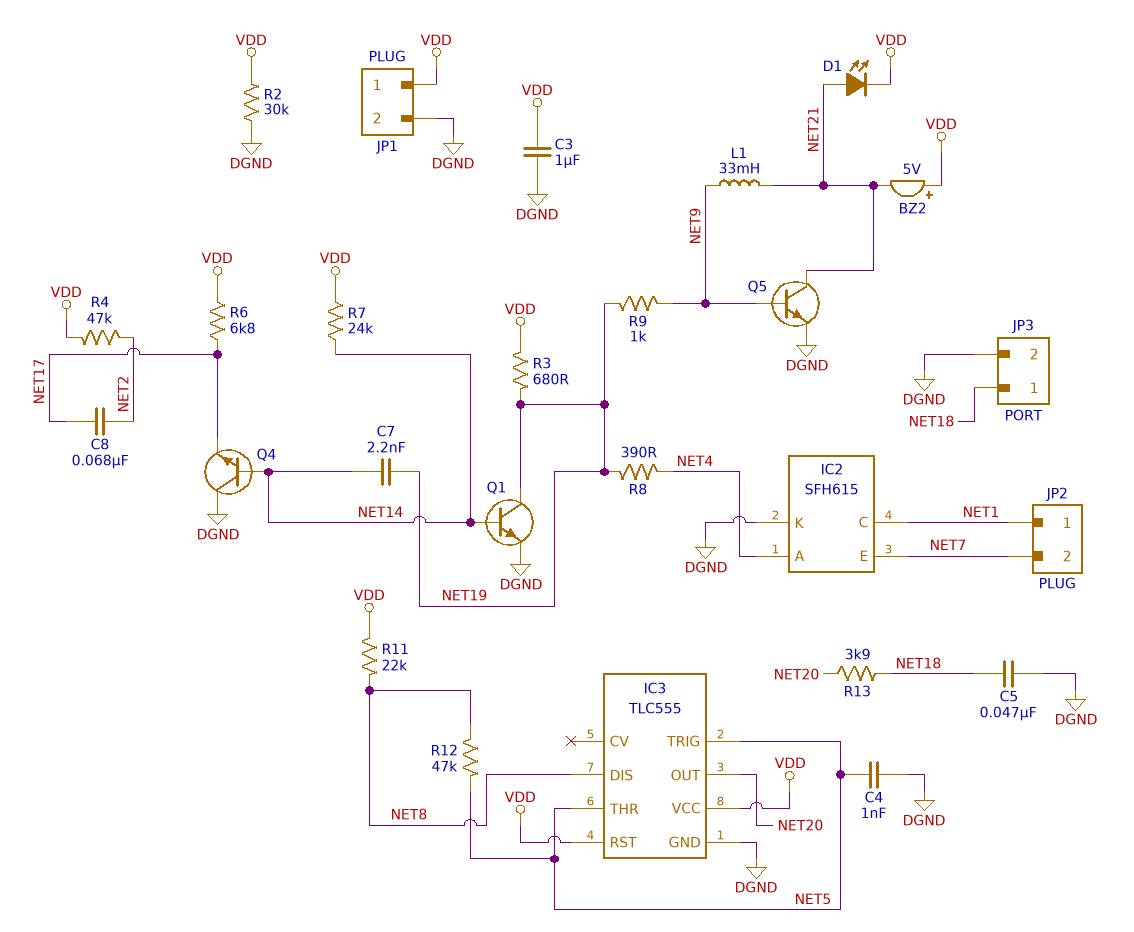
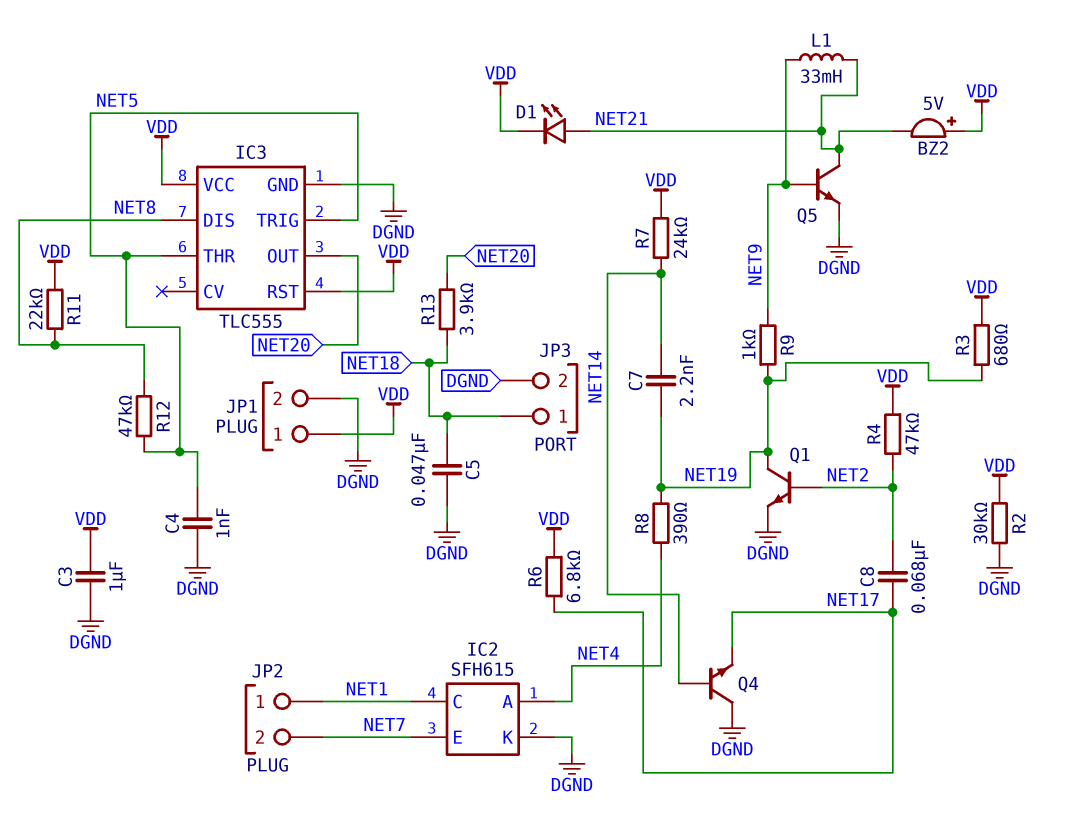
Q1: NPN (B NET14, C NET19, E DGND) -> NPN (B NET2, C NET19, E DGND)

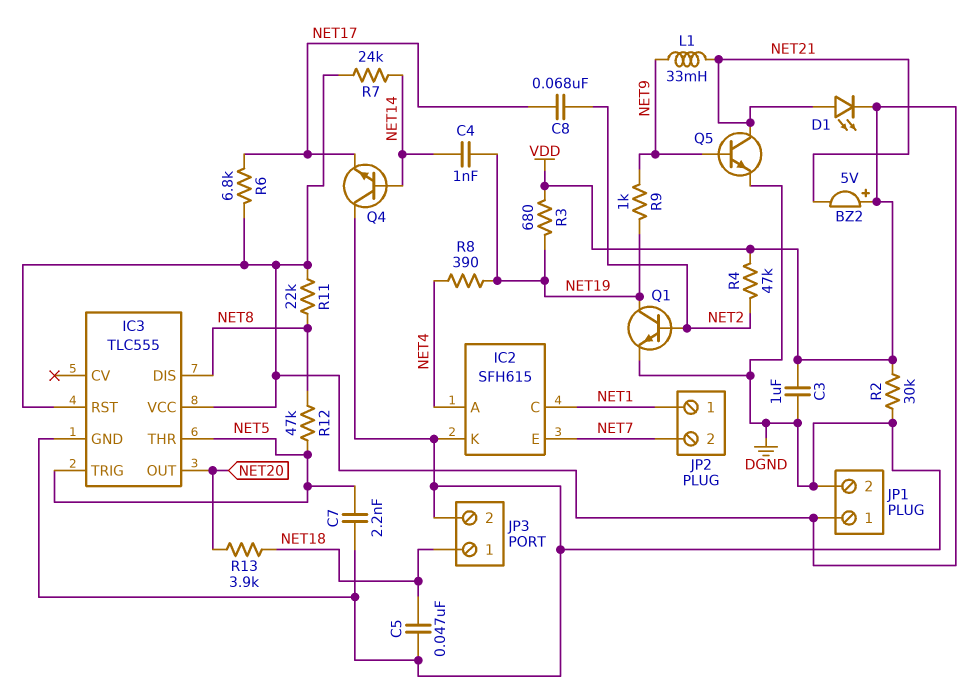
C4: 1nF (DGND, NET5) -> 1nF (NET14, NET19)
C7: 2.2nF (NET14, NET19) -> 2.2nF (DGND, NET5)

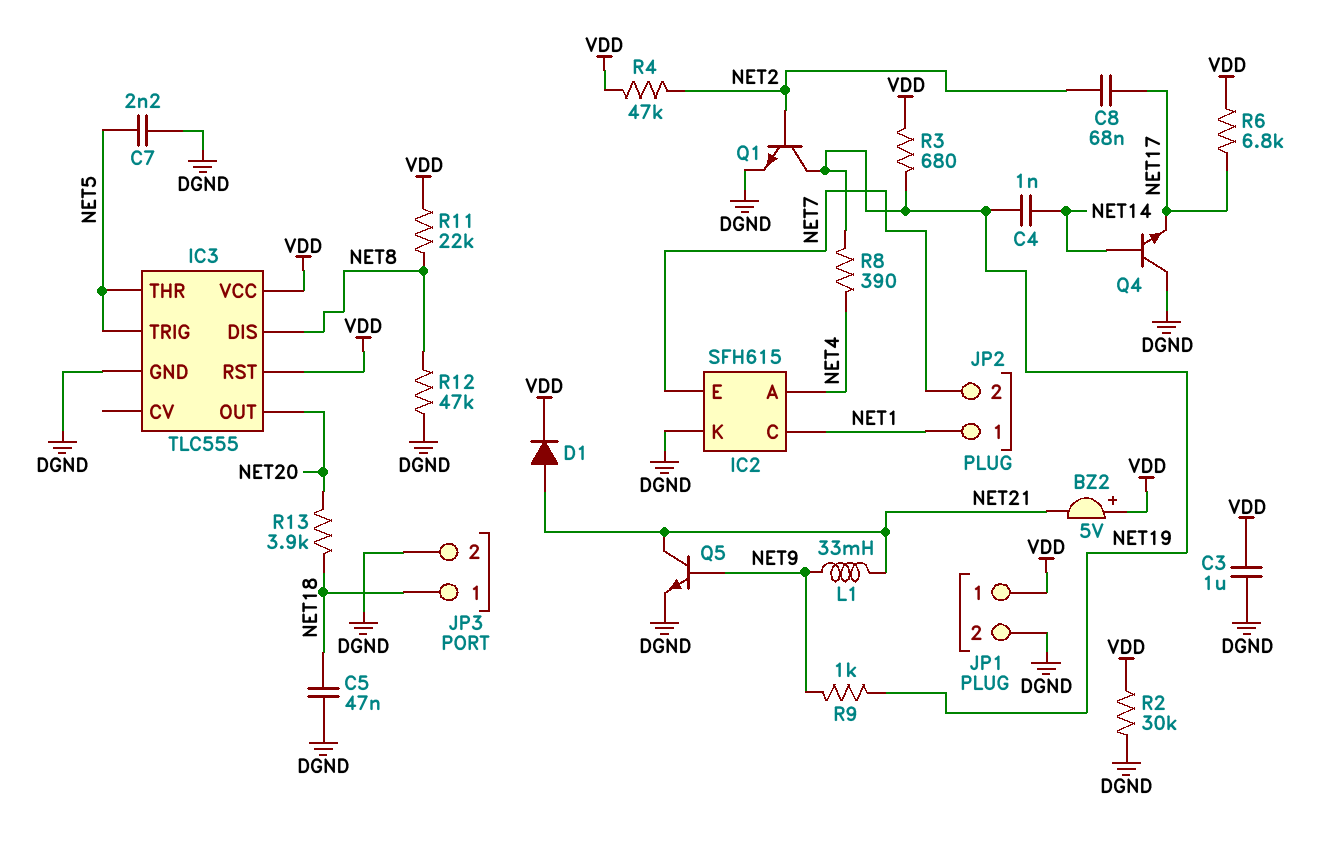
D1: LED (A NET21, K VDD) -> diode (A NET21, K VDD)
R7: 24k (NET14, VDD) -> none
R12: 47k (NET5, NET8) -> 47k (DGND, NET8)

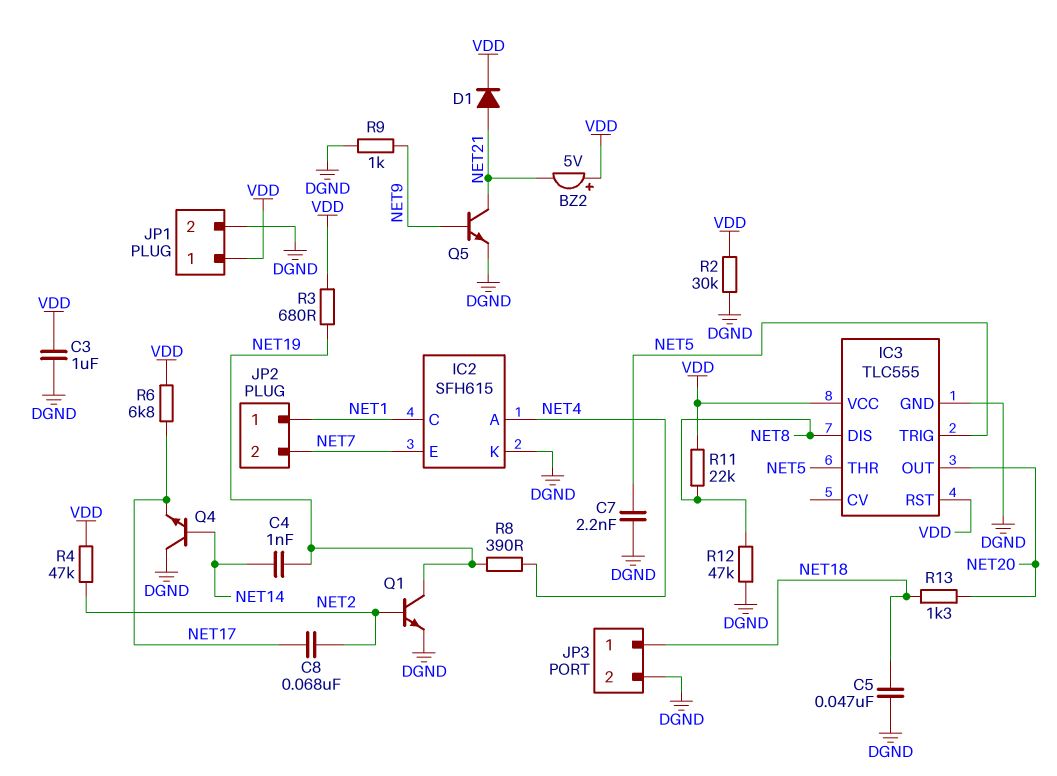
L1: 33mH (NET9, NET21) -> none
R9: 1k (NET9, NET19) -> 1k (DGND, NET9)
R13: 3.9k (NET18, NET20) -> 1.3k (NET18, NET20)

